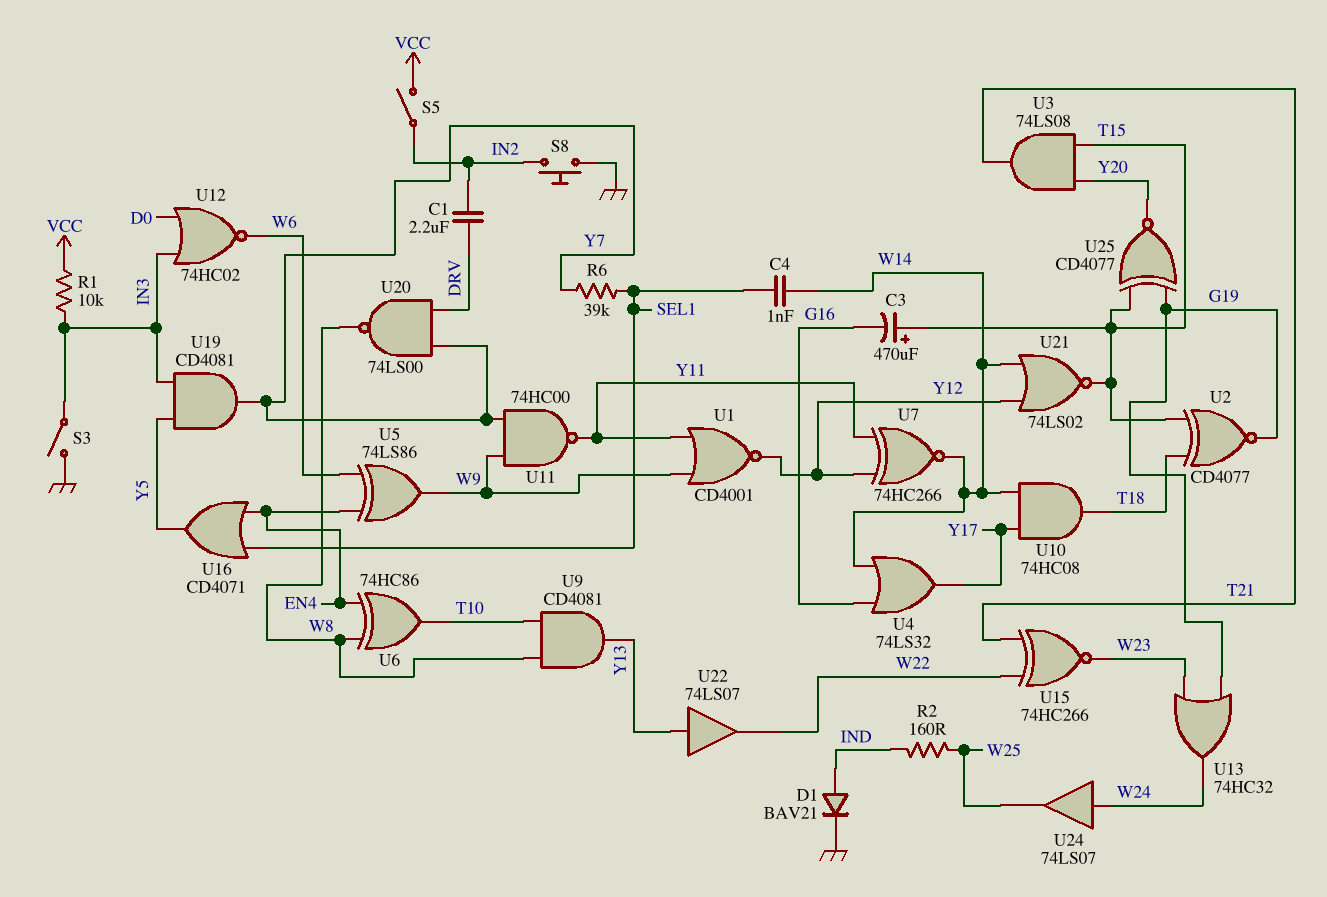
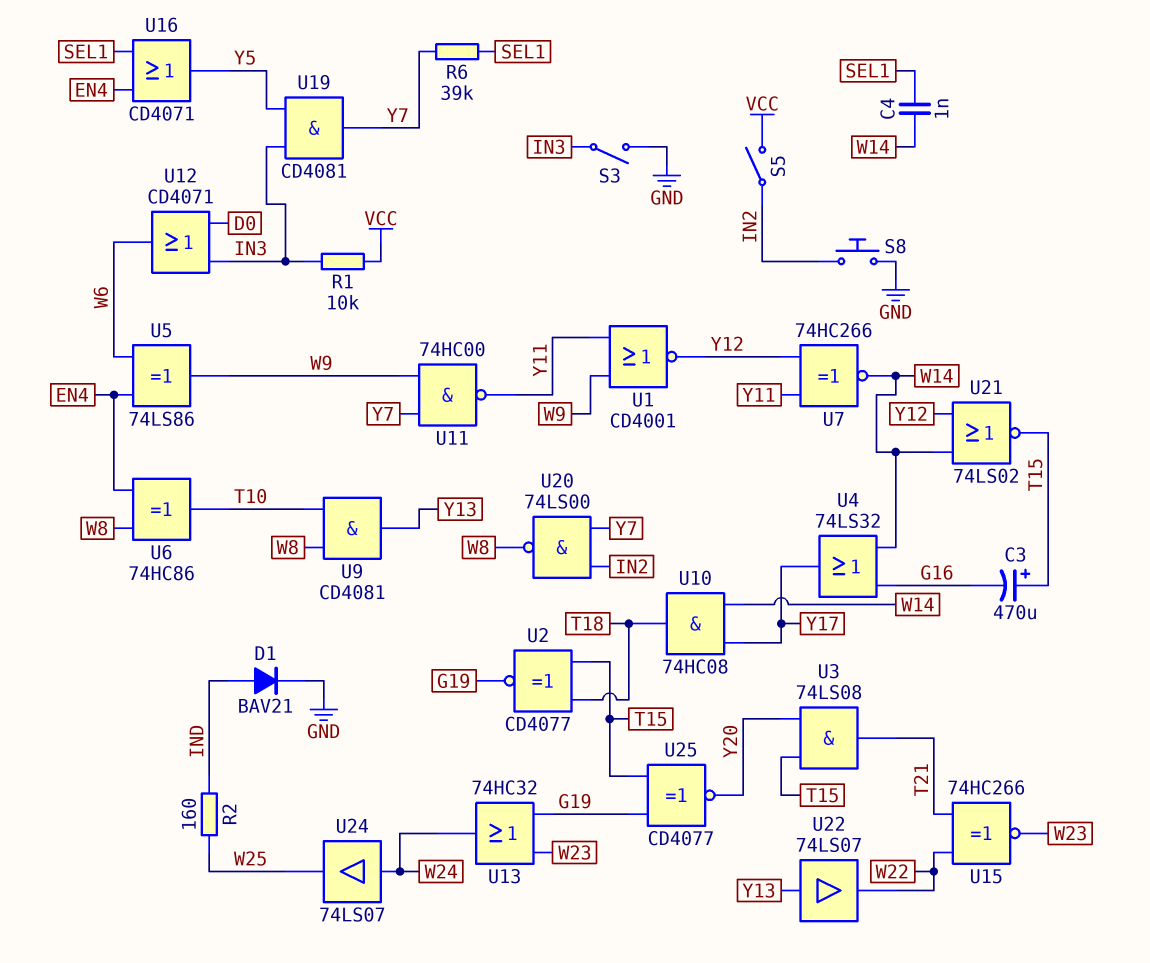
C1: 2.2uF (DRV, IN2) -> none
U12: NOR 74HC02 (in D0, in IN3, out W6) -> OR CD4071 (in D0, in IN3, out W6)
U20: NAND 74LS00 (in DRV, in Y7, out W8) -> NAND 74LS00 (in IN2, in Y7, out W8)

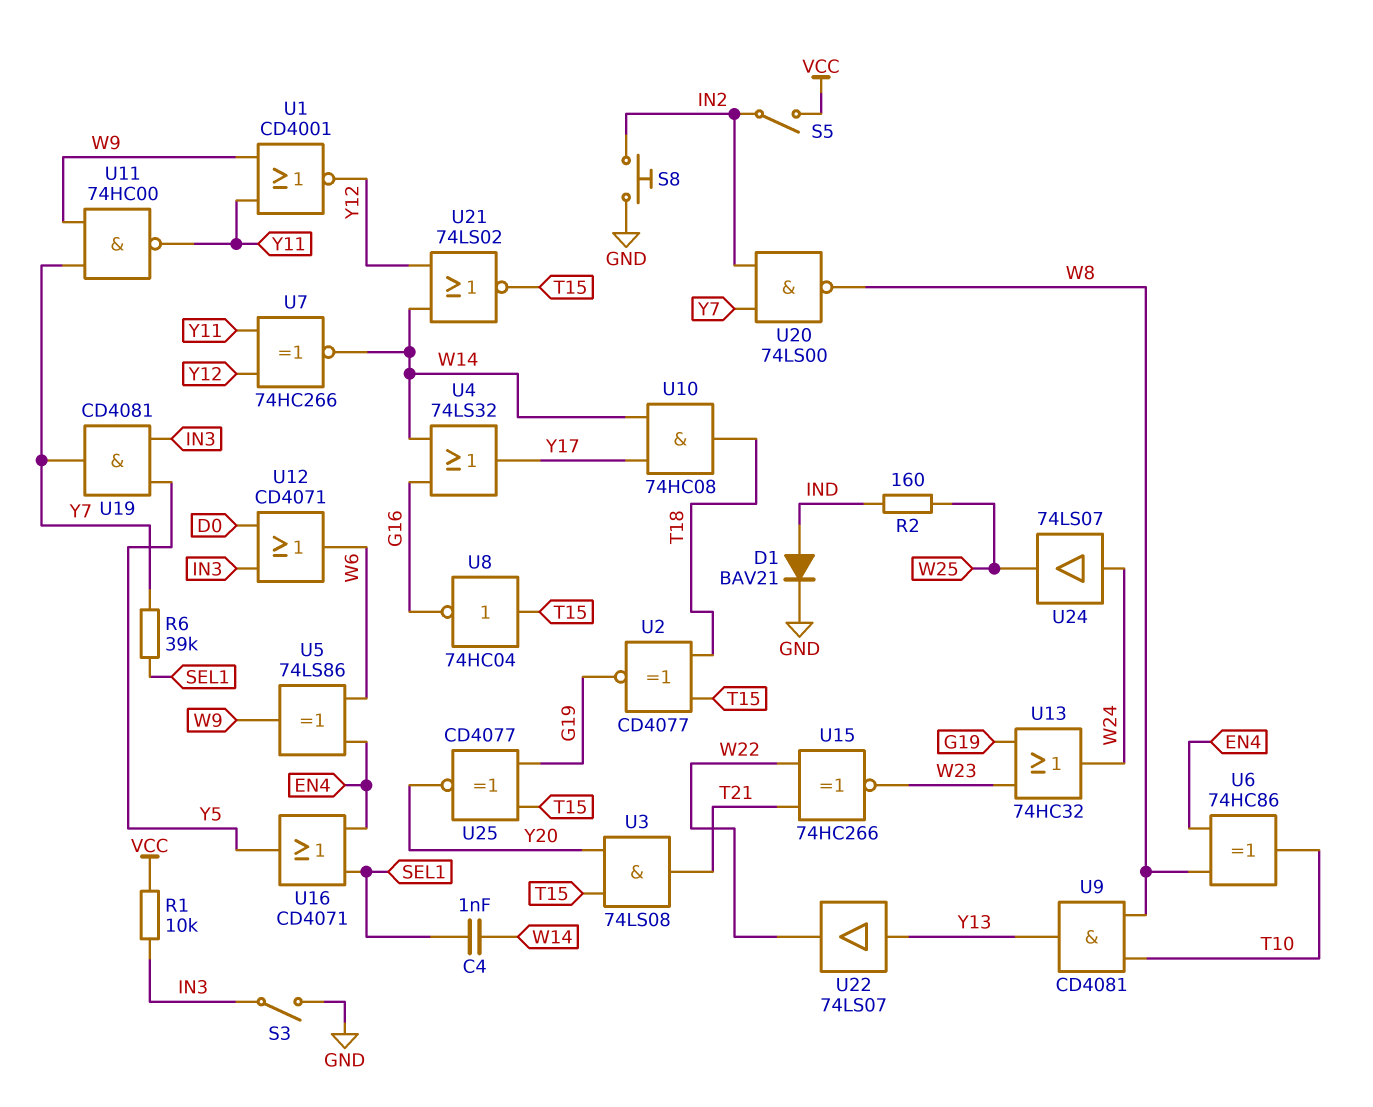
C3: 470uF (plus T15, minus G16) -> none
U8: none -> NOT 74HC04 (in T15, out G16)

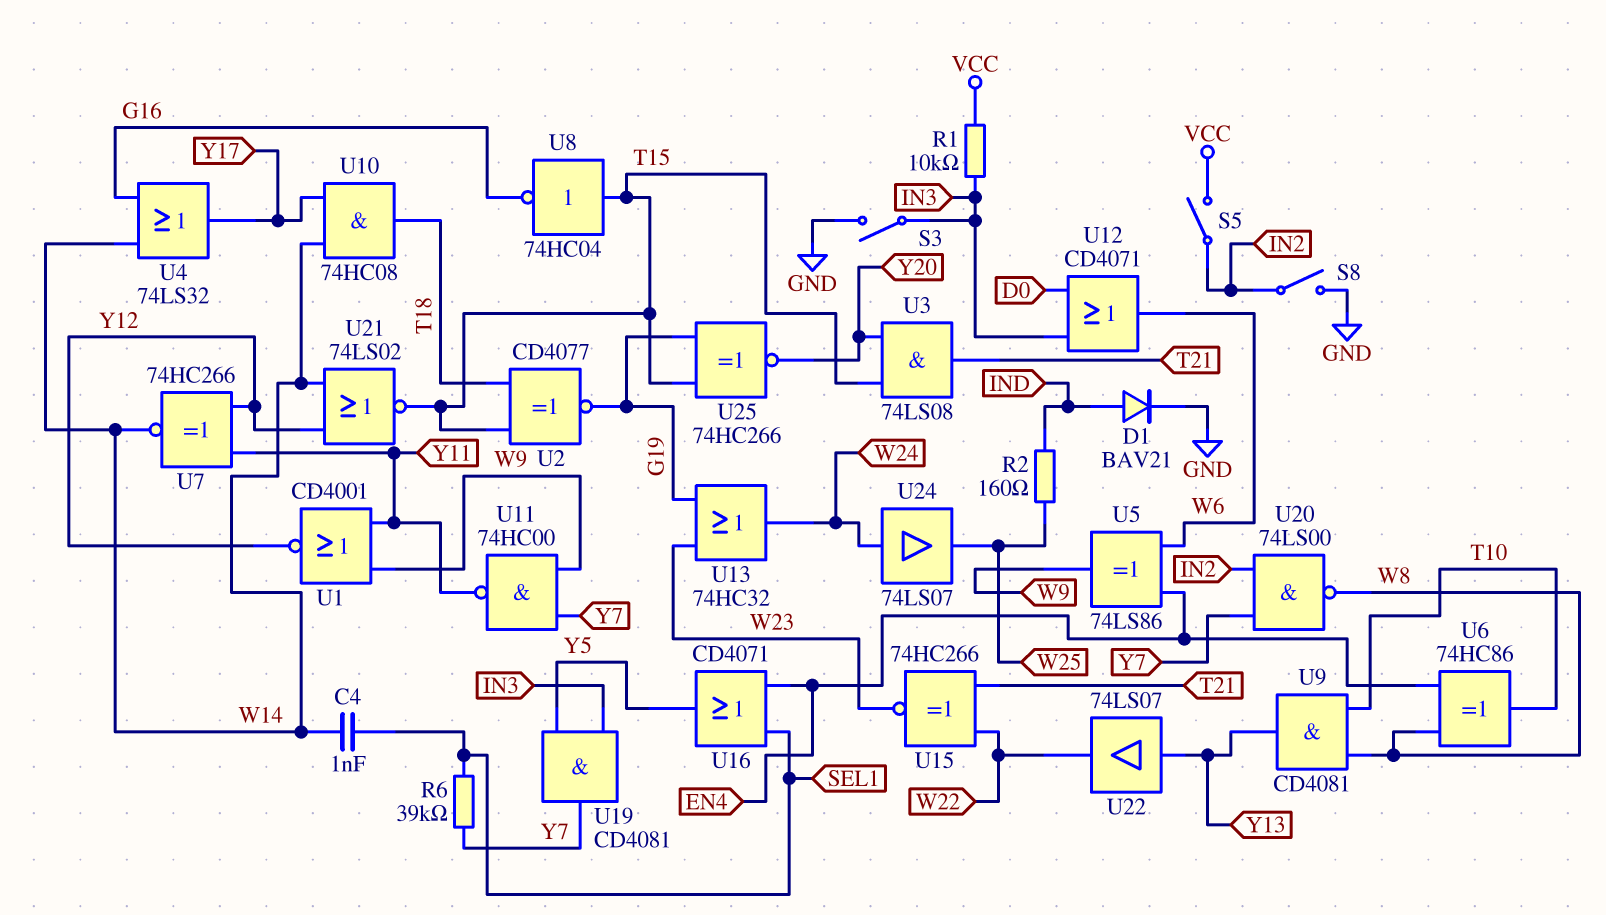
S8: button (GND, IN2) -> switch (GND, IN2)
U25: XNOR CD4077 (in G19, in T15, out Y20) -> XNOR 74HC266 (in G19, in T15, out Y20)

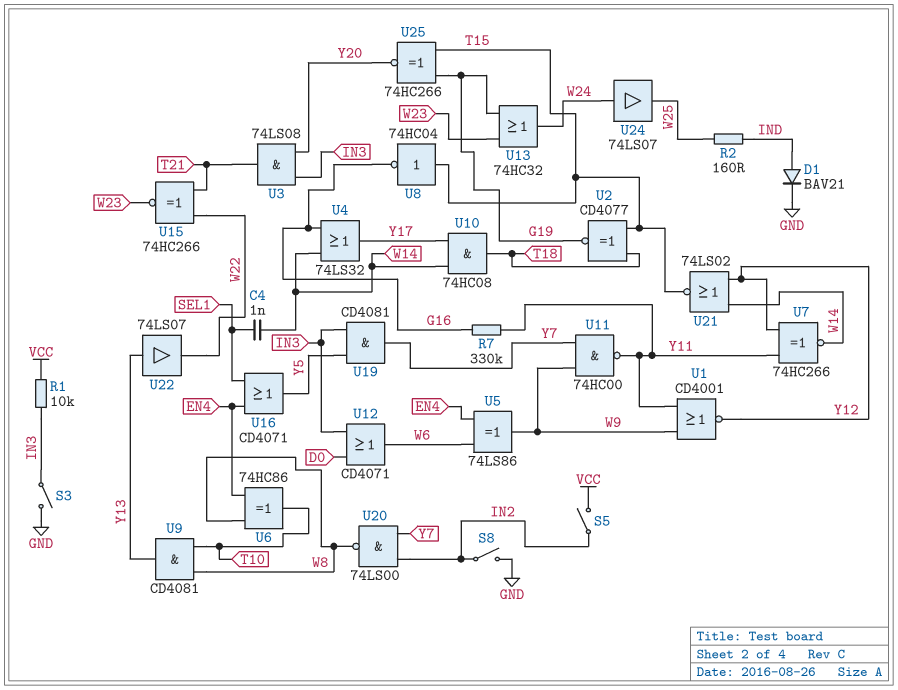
R6: 39k (SEL1, Y7) -> none
R7: none -> 330k (G16, Y11)
U3: AND 74LS08 (in T15, in Y20, out T21) -> AND 74LS08 (in IN3, in Y20, out T21)

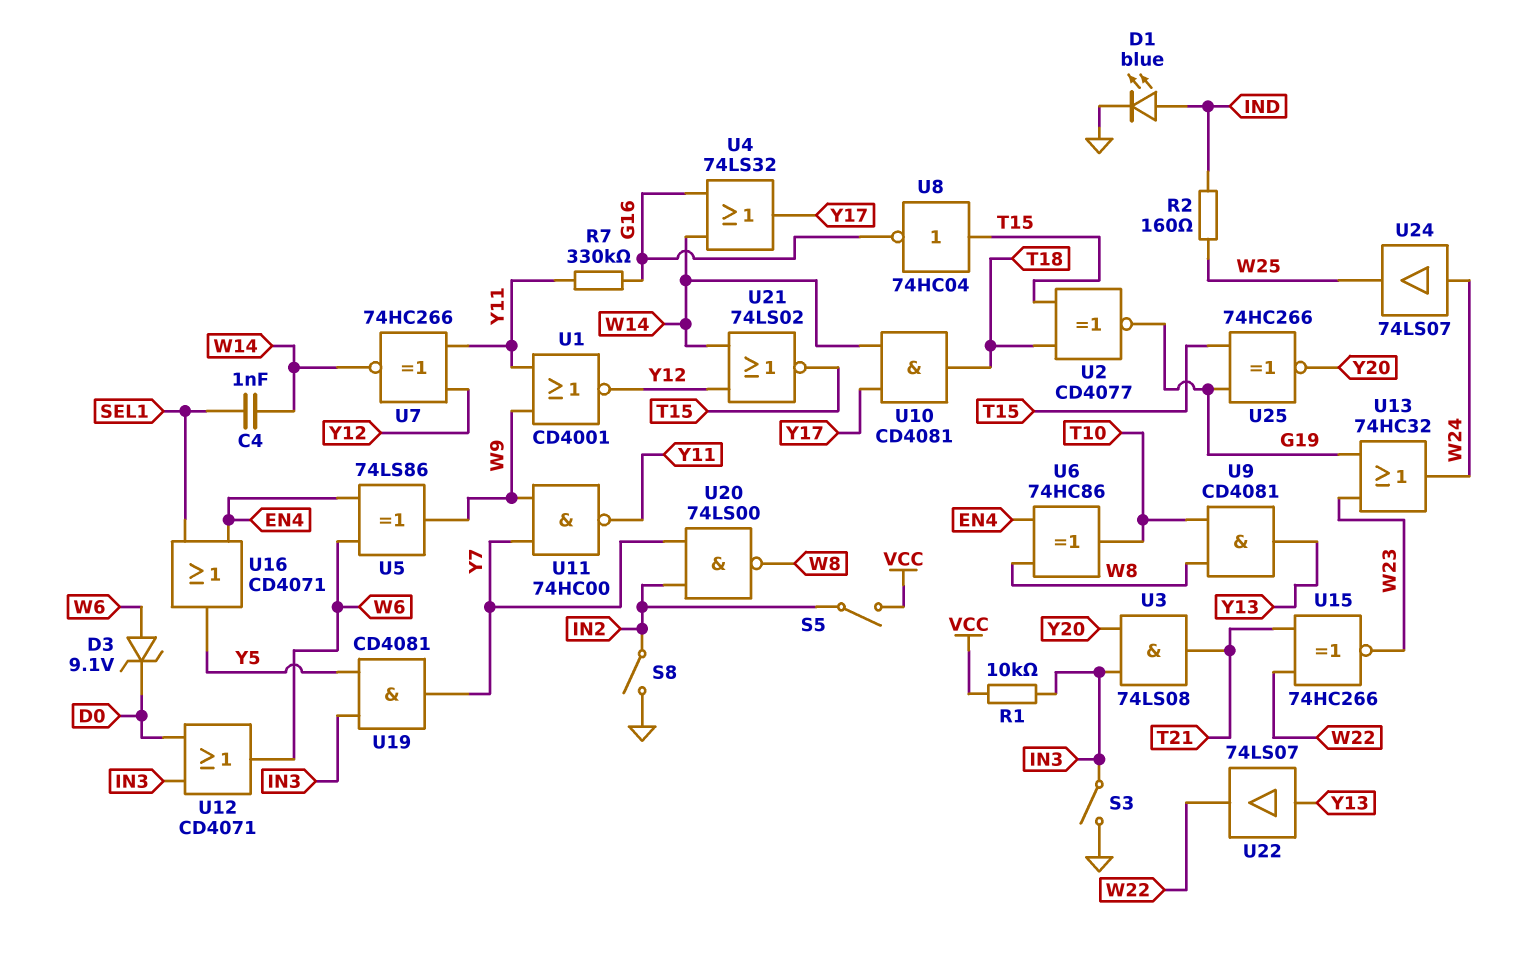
D1: diode BAV21 (A IND, K GND) -> LED blue (A IND, K GND)
D3: none -> zener 9.1V (A W6, K D0)
U10: AND 74HC08 (in W14, in Y17, out T18) -> AND CD4081 (in W14, in Y17, out T18)

